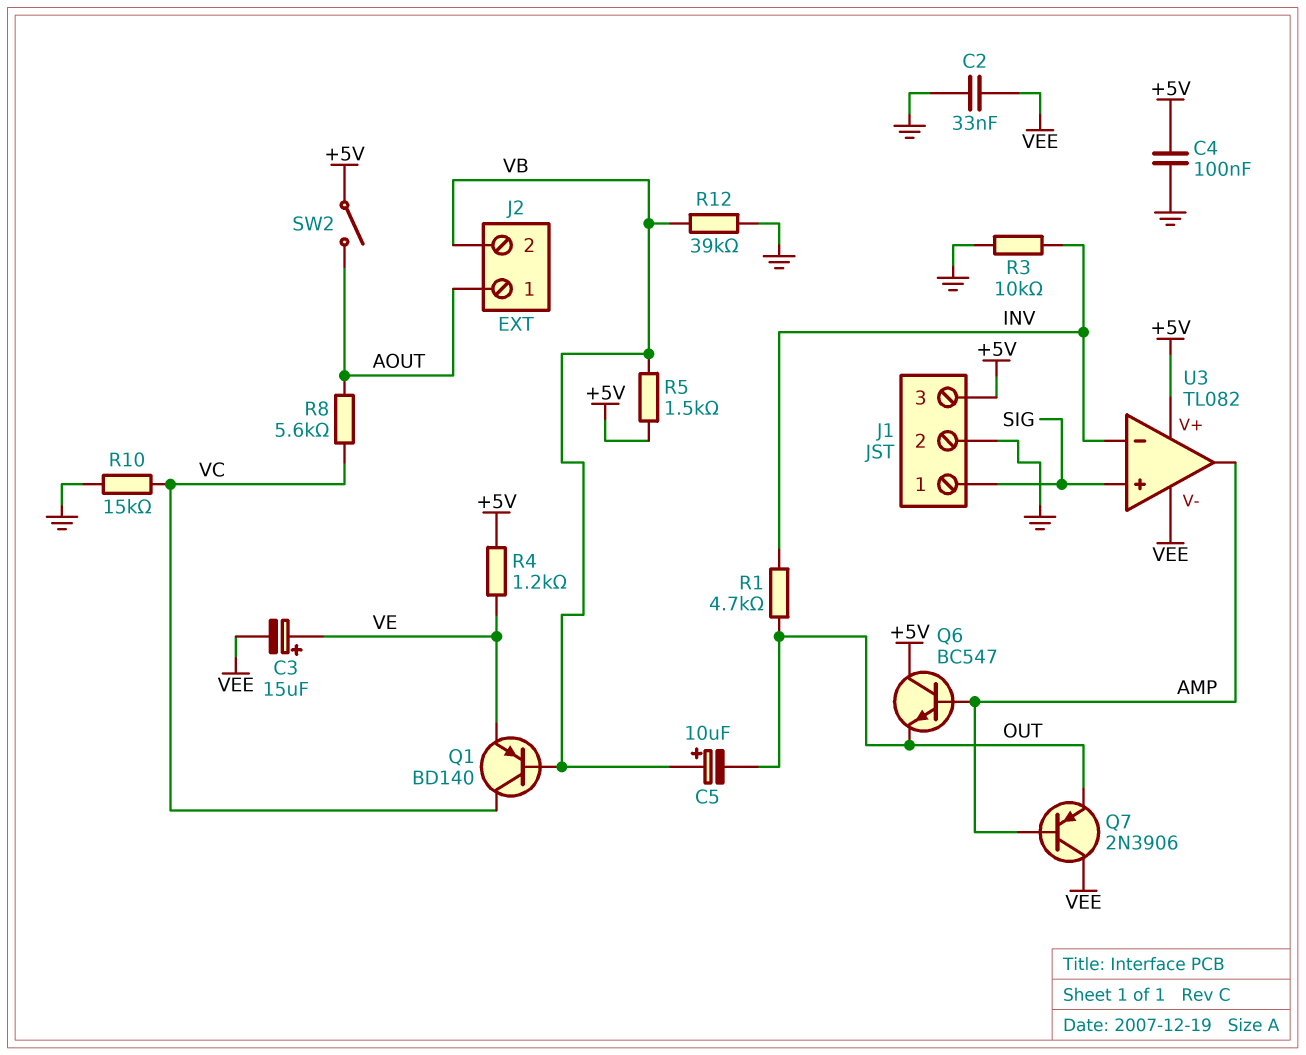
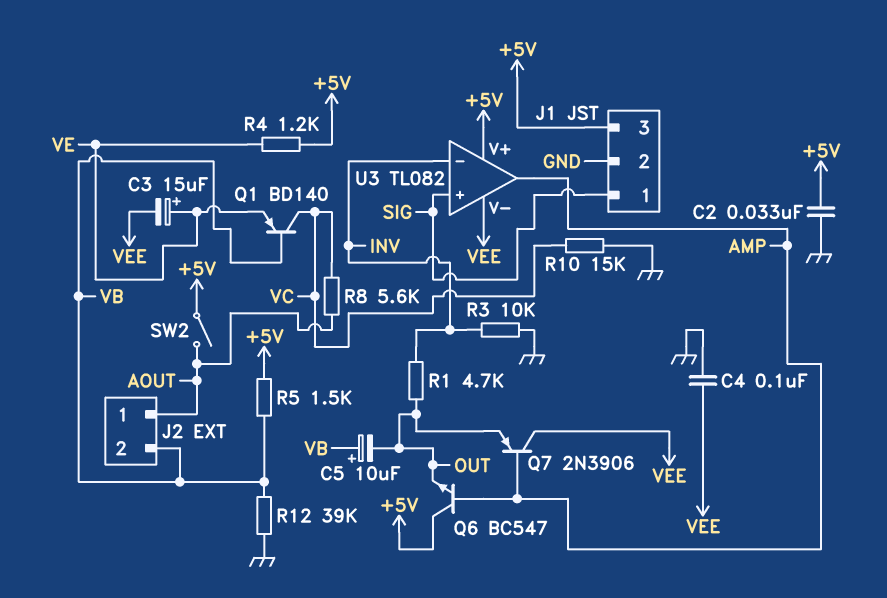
C2: 33nF (GND, VEE) -> 33nF (+5V, GND)
C4: 100nF (+5V, GND) -> 100nF (GND, VEE)

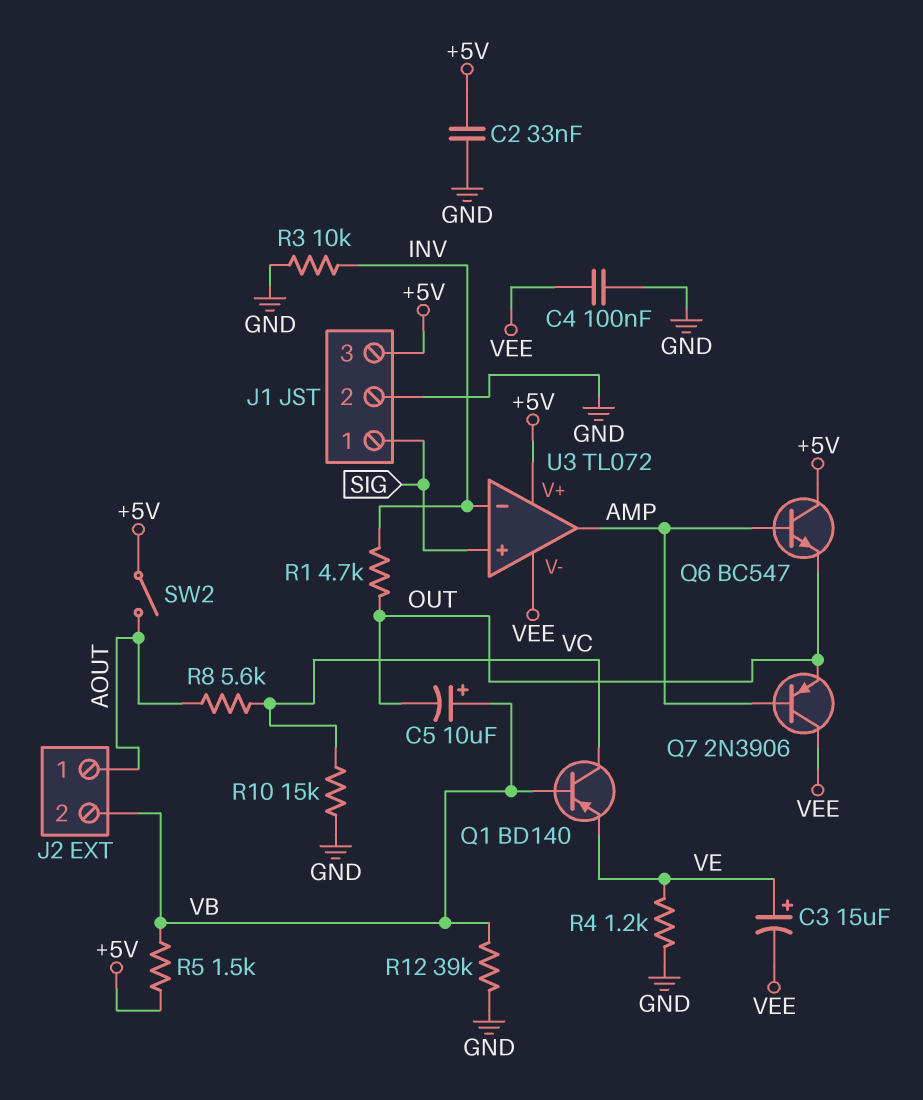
R4: 1.2k (+5V, VE) -> 1.2k (GND, VE)
U3: TL082 -> TL072

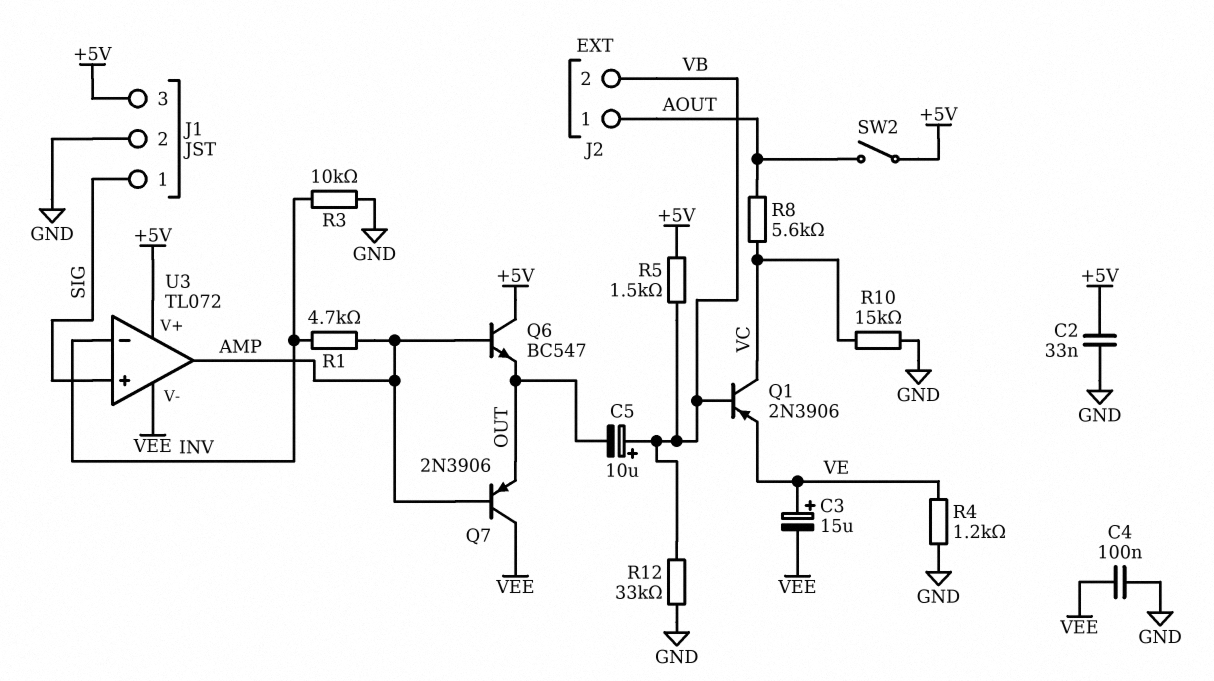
Q1: PNP BD140 (B VB, C VC, E VE) -> PNP 2N3906 (B VB, C VC, E VE)
R1: 4.7k (INV, OUT) -> 4.7k (AMP, INV)
R12: 39k (GND, VB) -> 33k (GND, VB)

